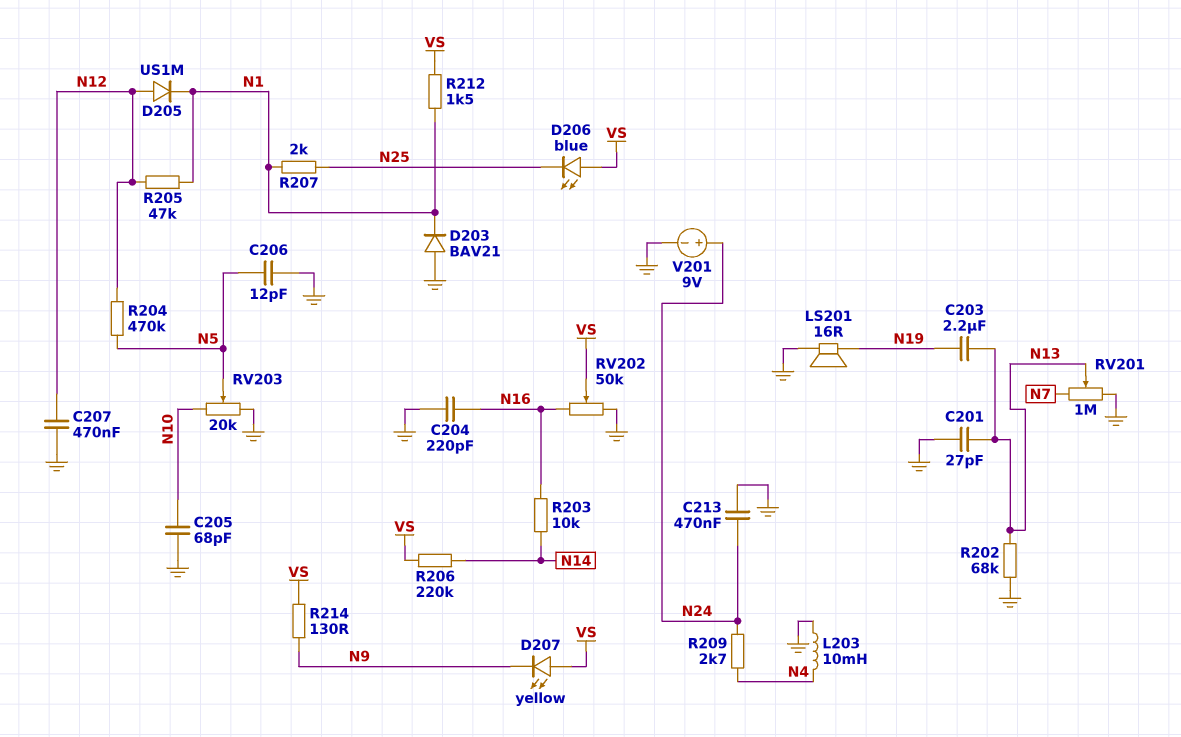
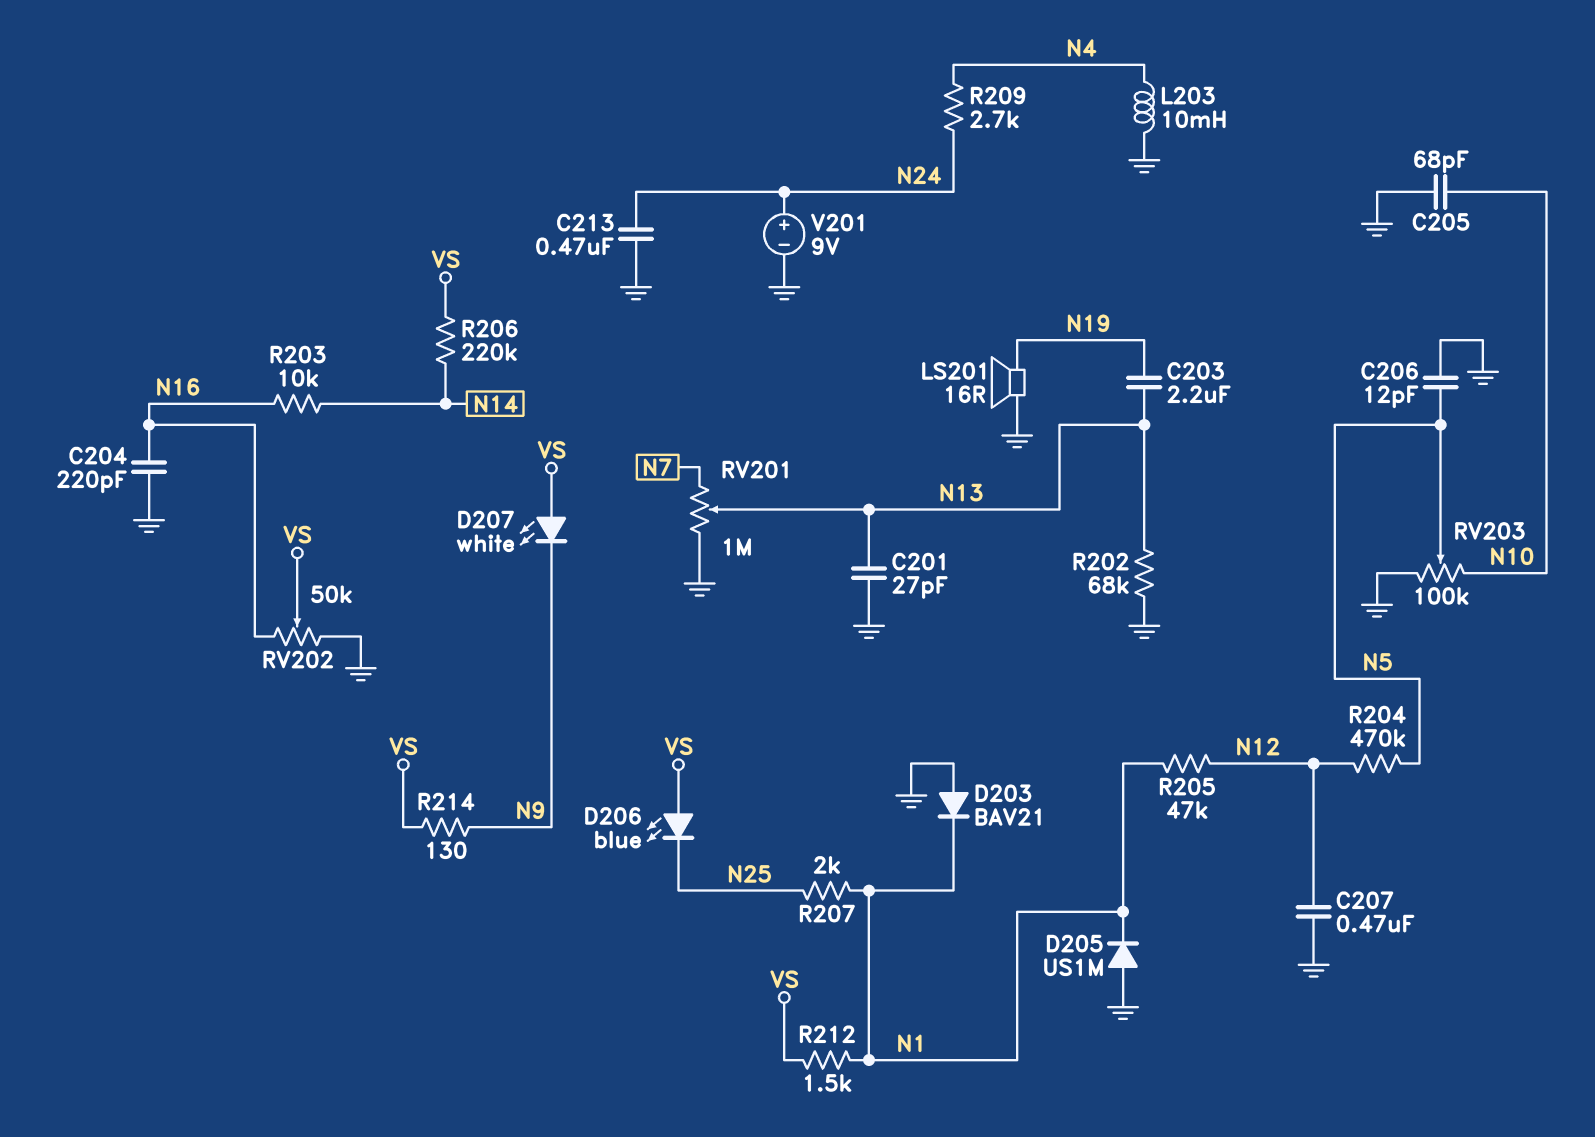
D205: diode US1M (A N12, K N1) -> diode US1M (A GND, K N1)
D207: LED yellow (A VS, K N9) -> LED white (A VS, K N9)
RV203: 20k (GND, N10, wiper N5) -> 100k (GND, N10, wiper N5)

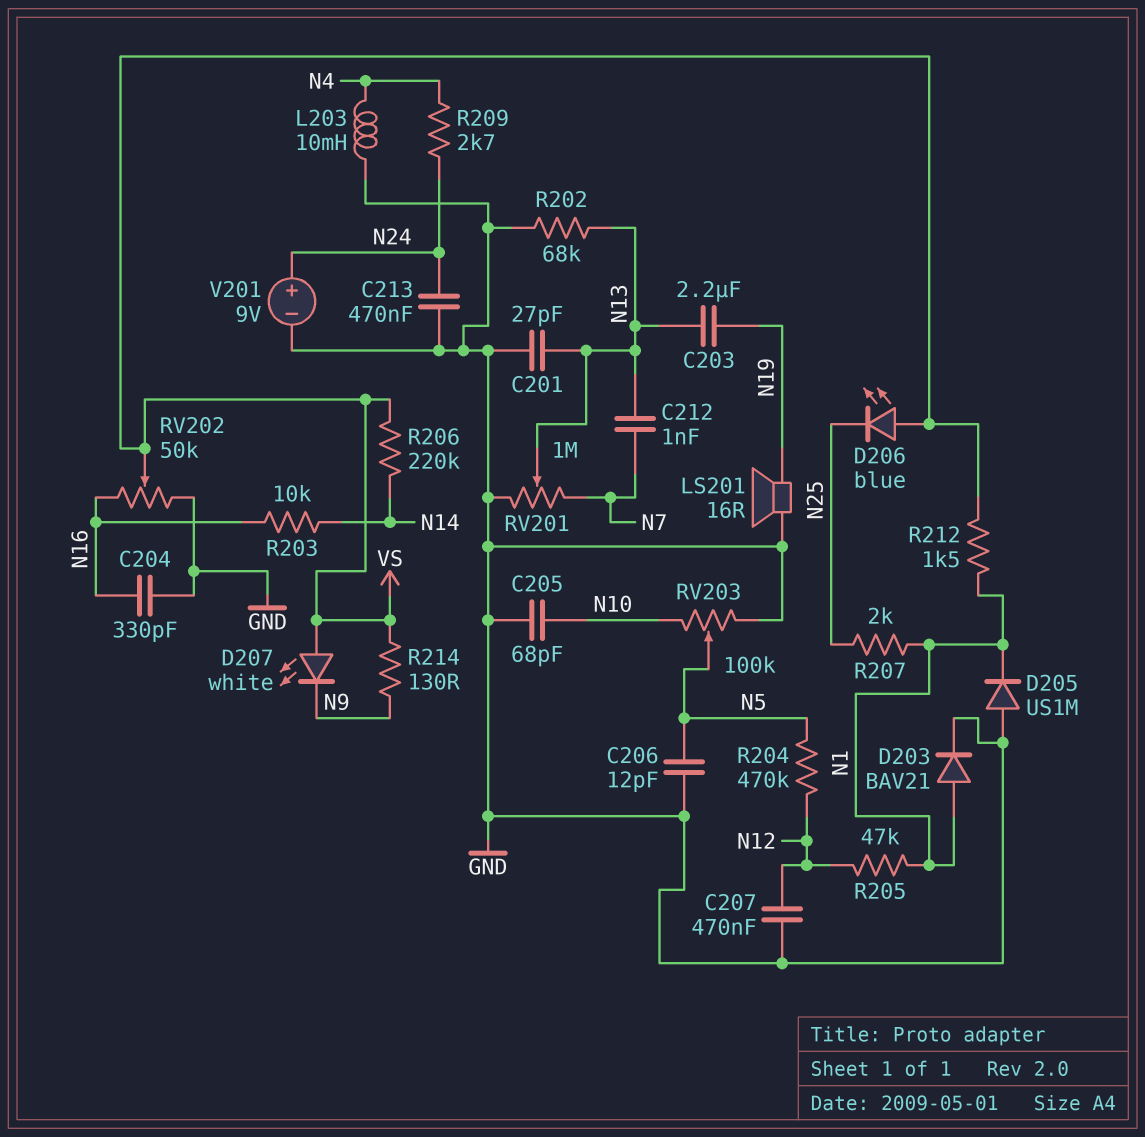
C204: 220pF (GND, N16) -> 330pF (GND, N16)
C212: none -> 1nF (N7, N13)
D203: diode BAV21 (A GND, K N1) -> diode BAV21 (A N1, K GND)

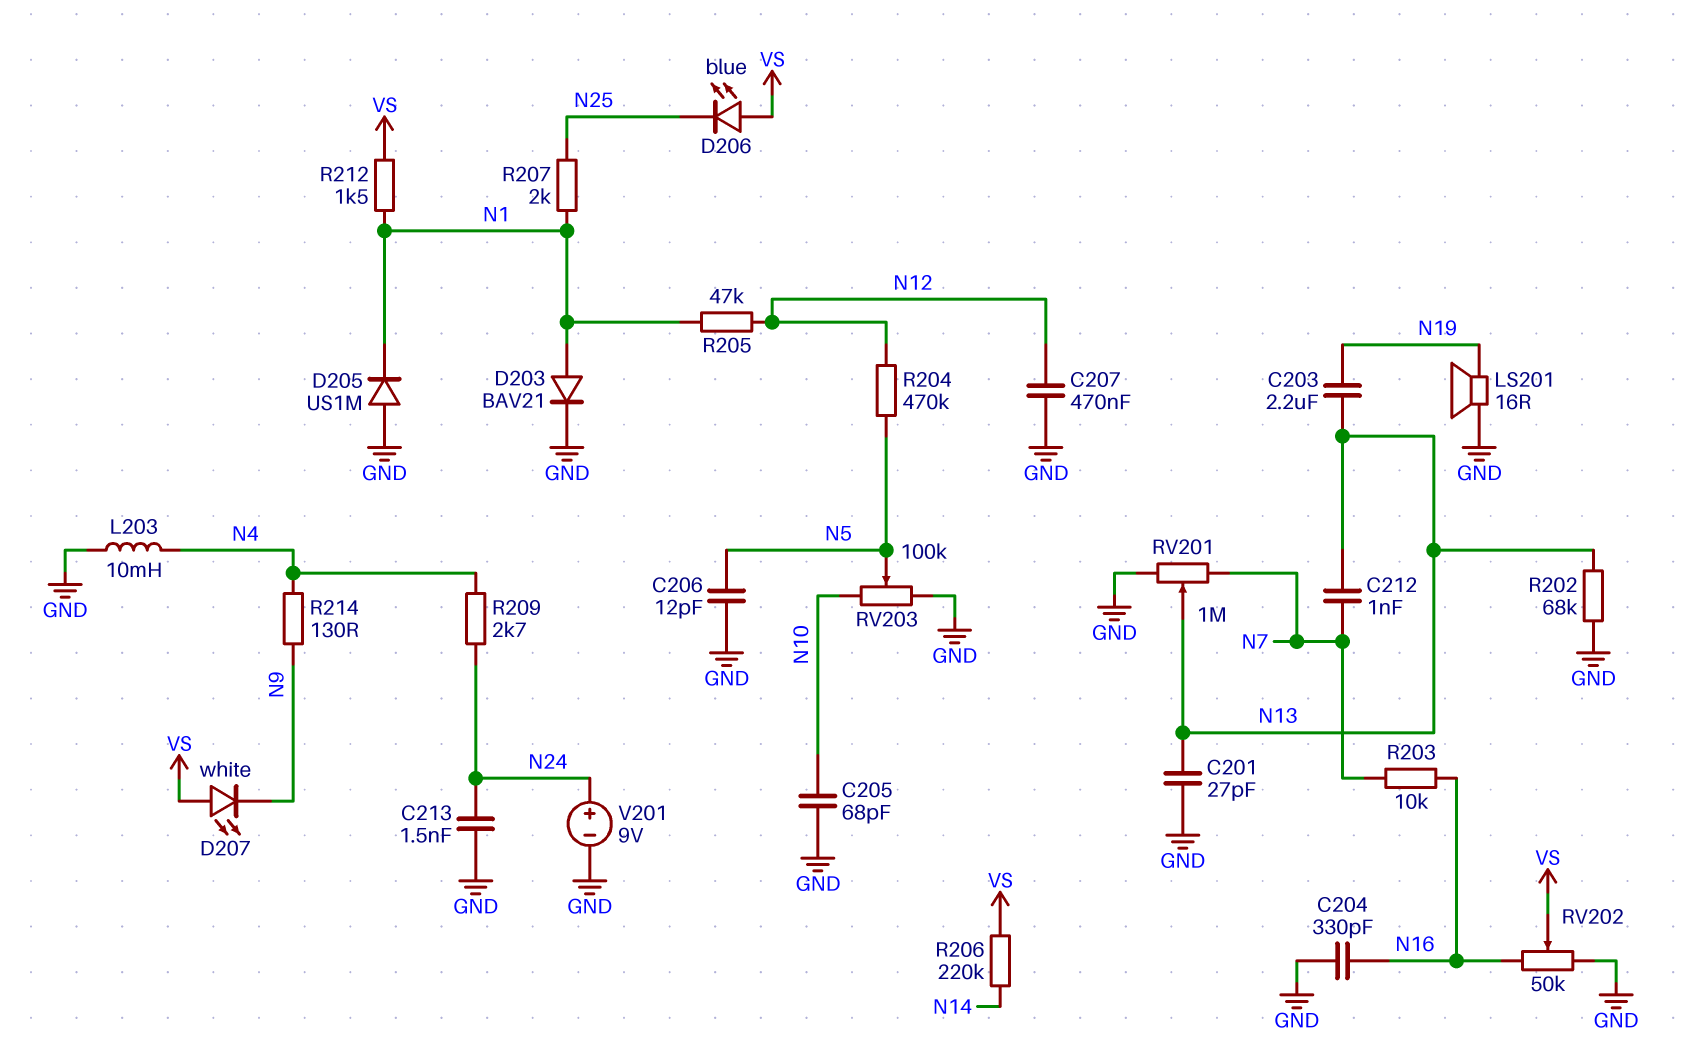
C213: 470nF (GND, N24) -> 1.5nF (GND, N24)
R203: 10k (N14, N16) -> 10k (N7, N16)
R214: 130 (N9, VS) -> 130 (N4, N9)

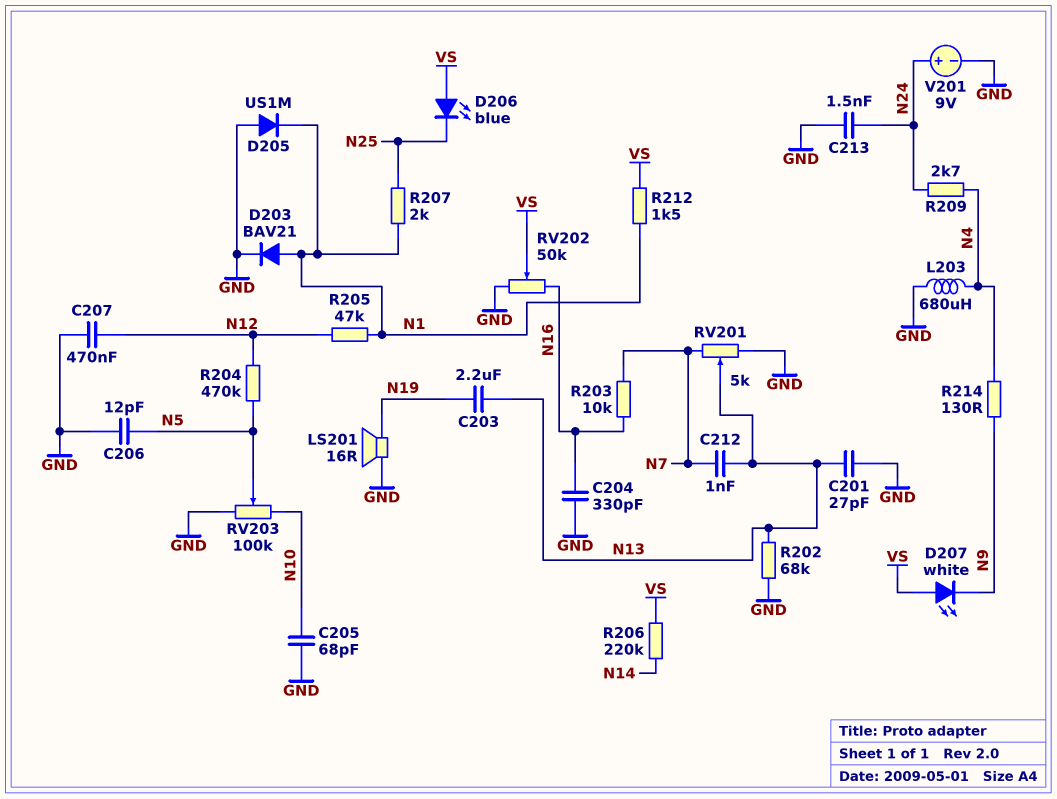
L203: 10mH (GND, N4) -> 680uH (GND, N4)
RV201: 1M (GND, N7, wiper N13) -> 5k (GND, N7, wiper N13)

